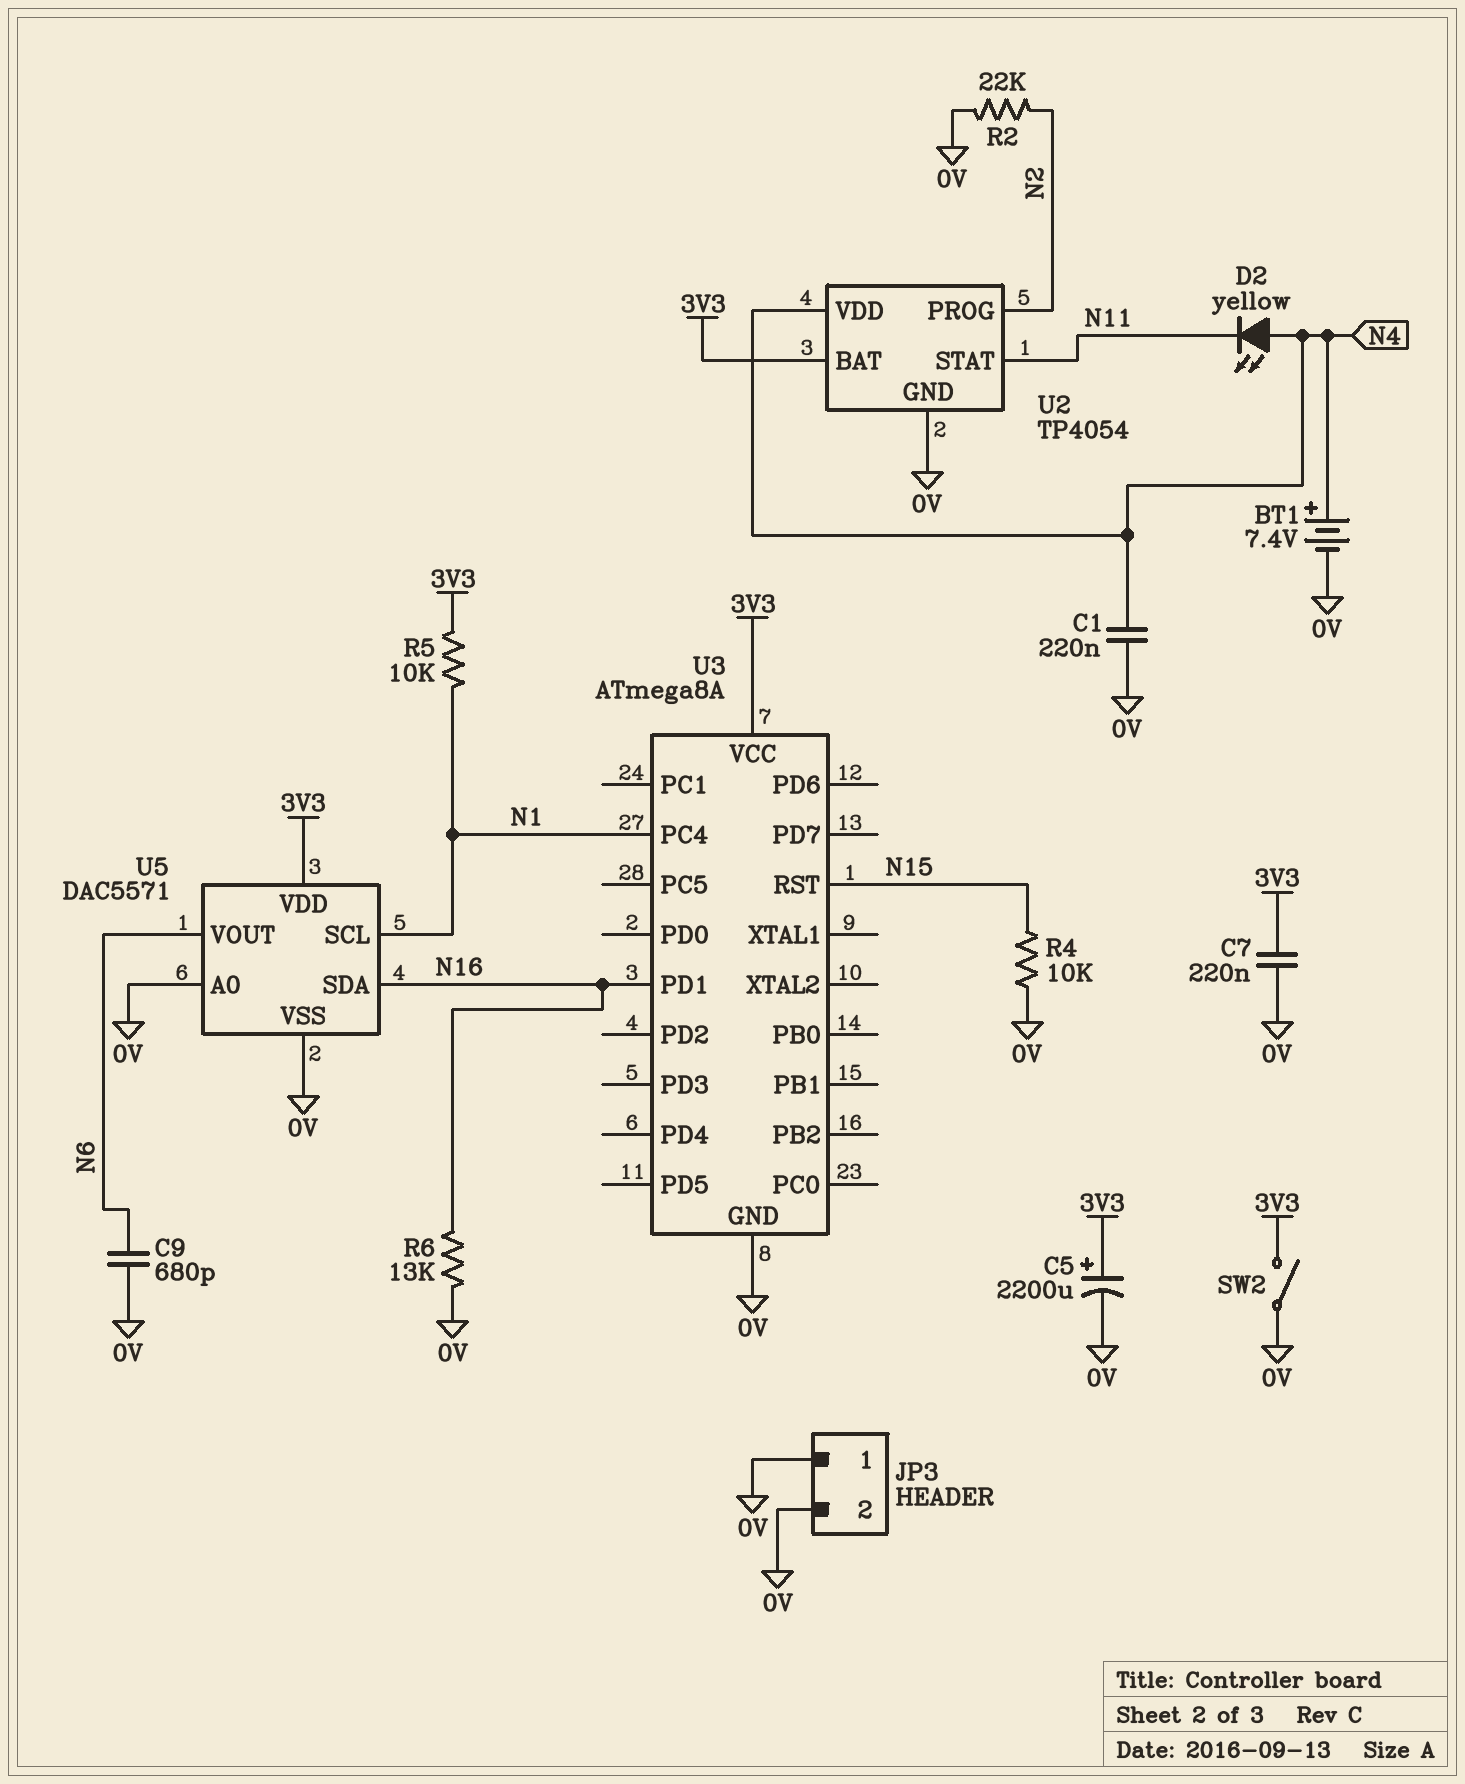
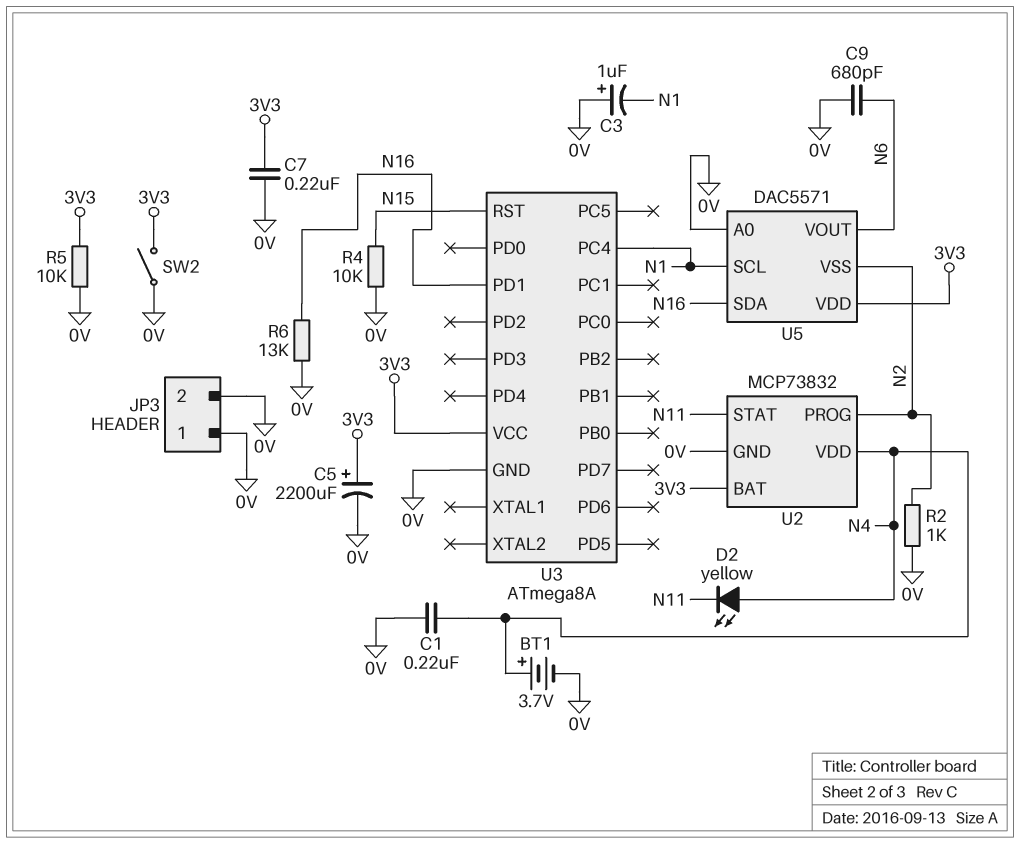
BT1: 7.4V (plus N4, minus 0V) -> 3.7V (plus N4, minus 0V)
C3: none -> 1uF (plus 0V, minus N1)
R2: 22k (0V, N2) -> 1k (0V, N2)
R5: 10k (3V3, N1) -> 10k (0V, 3V3)
U2: TP4054 -> MCP73832
U5 pin VSS: 0V -> N2

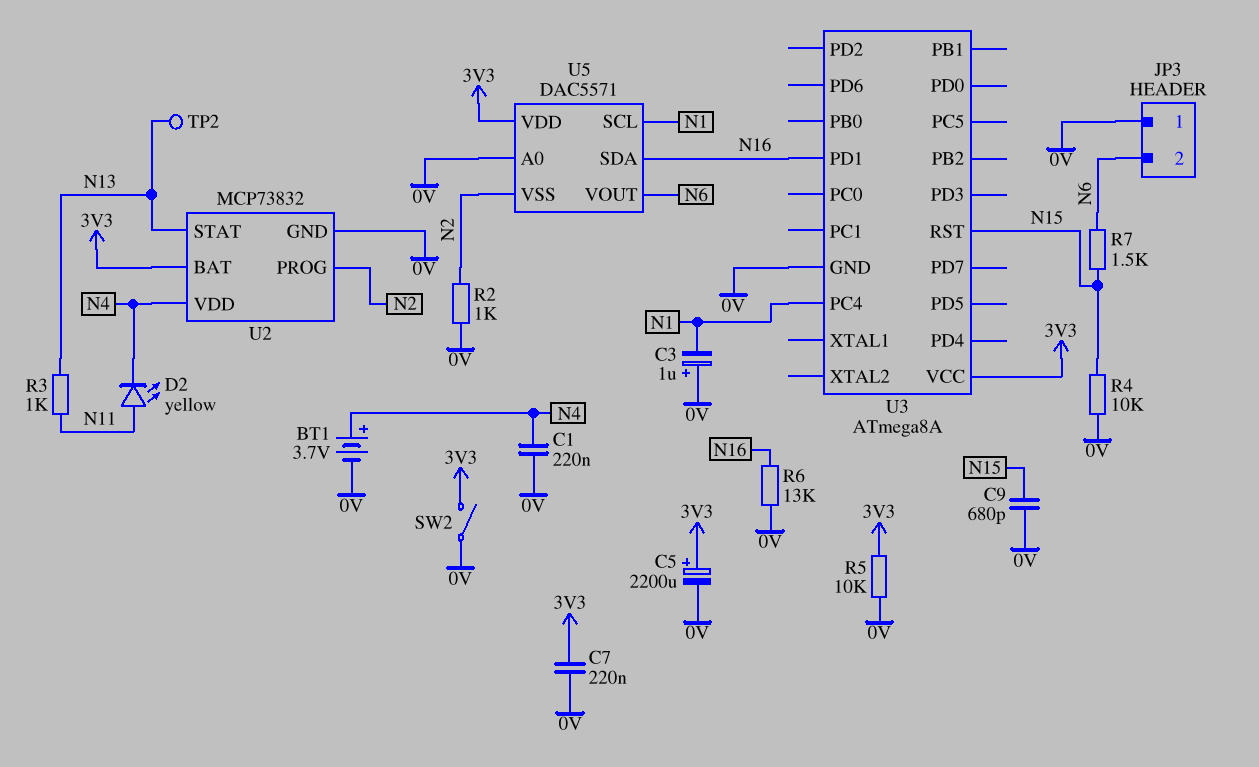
C9: 680pF (0V, N6) -> 680pF (0V, N15)
D2: LED yellow (A N4, K N11) -> LED yellow (A N11, K N4)
JP3 pin 2: 0V -> N6
R3: none -> 1k (N11, N13)
R7: none -> 1.5k (N6, N15)
TP2: none -> test point (N13)
U2 pin STAT: N11 -> N13

